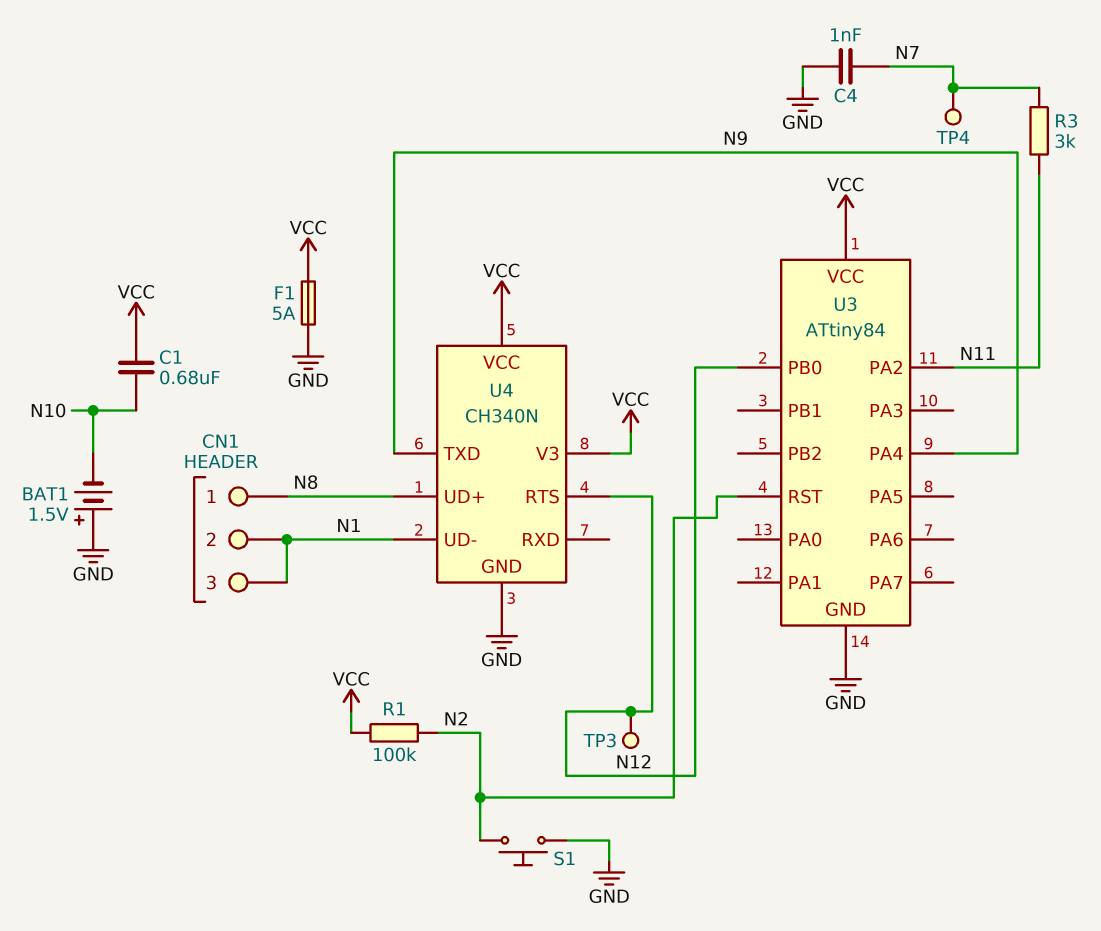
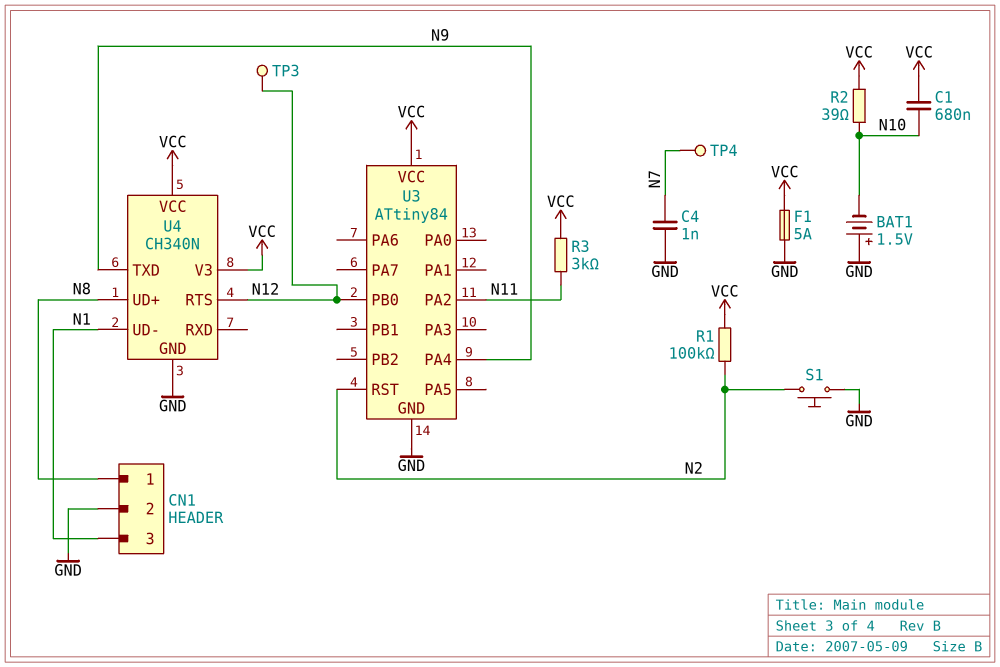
CN1 pin 2: N1 -> GND
R2: none -> 39 (N10, VCC)
R3: 3k (N7, N11) -> 3k (N11, VCC)

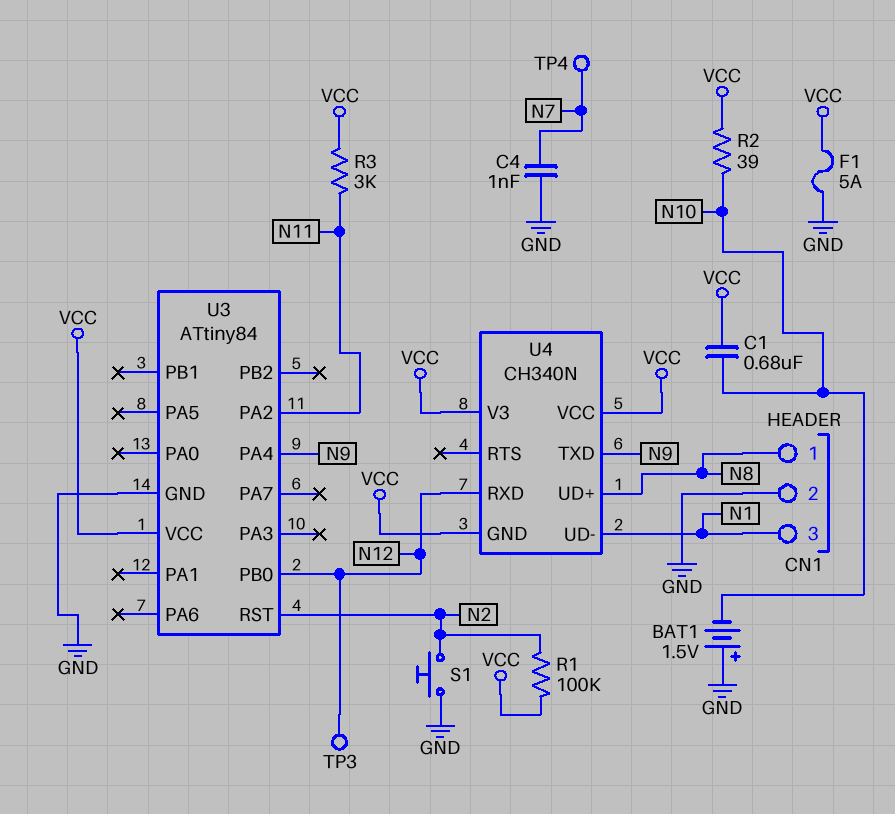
U4 pin GND: GND -> VCC
U4 pin RTS: N12 -> none
U4 pin RXD: none -> N12

